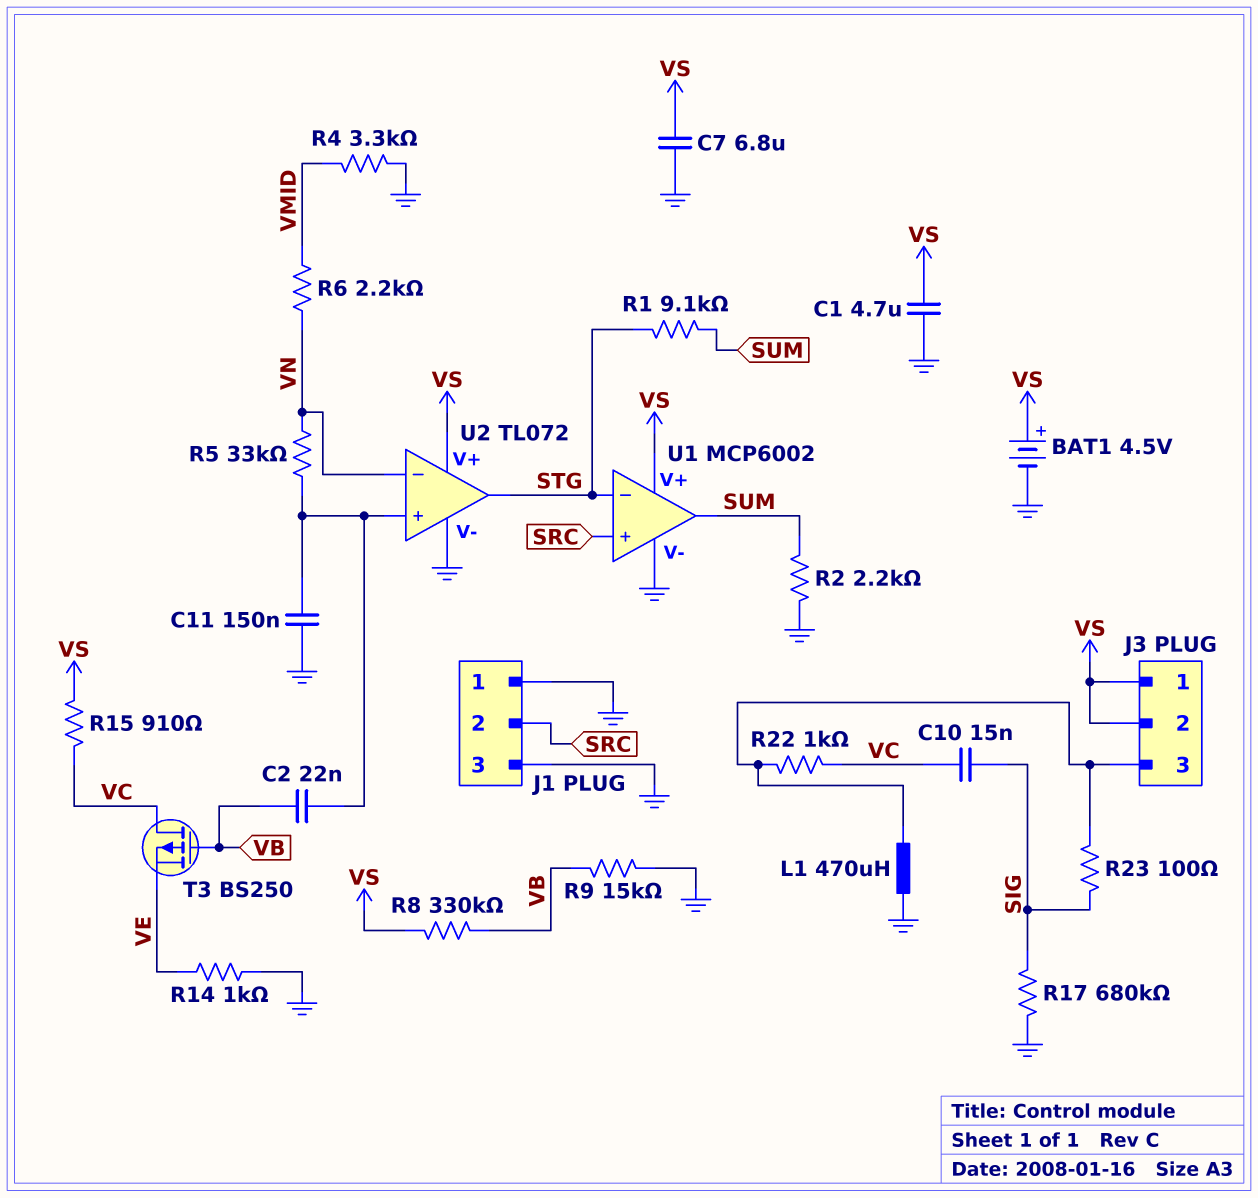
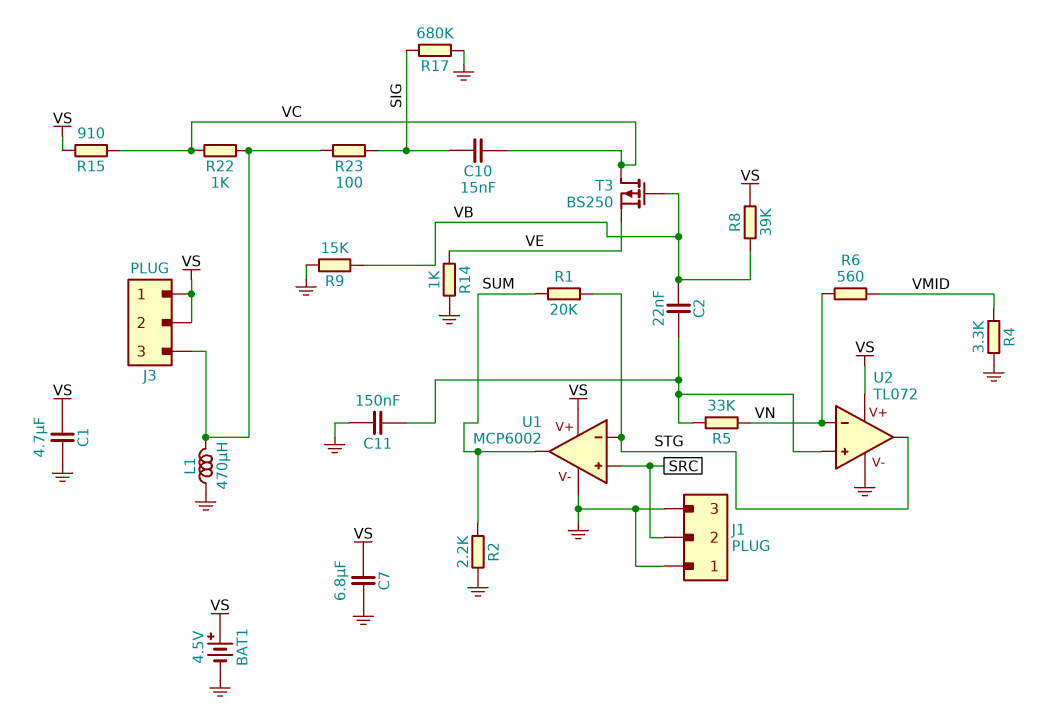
R1: 9.1k (STG, SUM) -> 20k (STG, SUM)
R6: 2.2k (VMID, VN) -> 560 (VMID, VN)
R8: 330k (VB, VS) -> 39k (VB, VS)

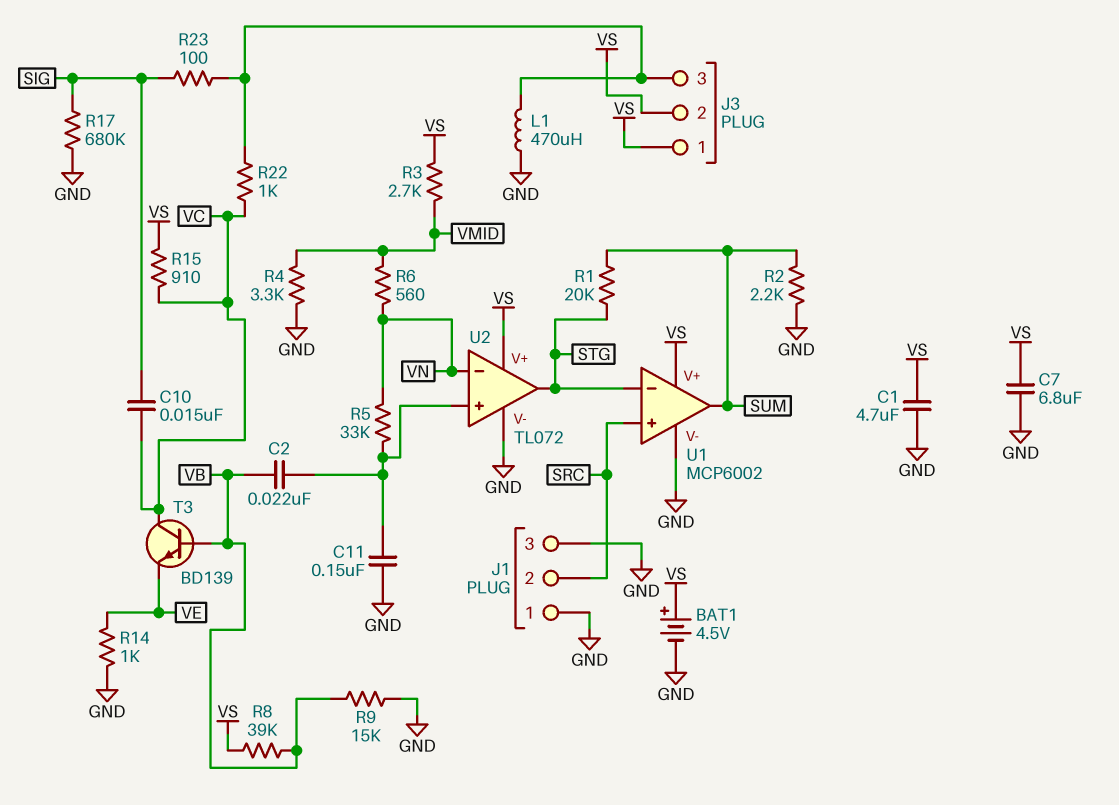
R3: none -> 2.7k (VMID, VS)
T3: PMOS BS250 (G VB, D VC, S VE) -> NPN BD139 (B VB, C VC, E VE)

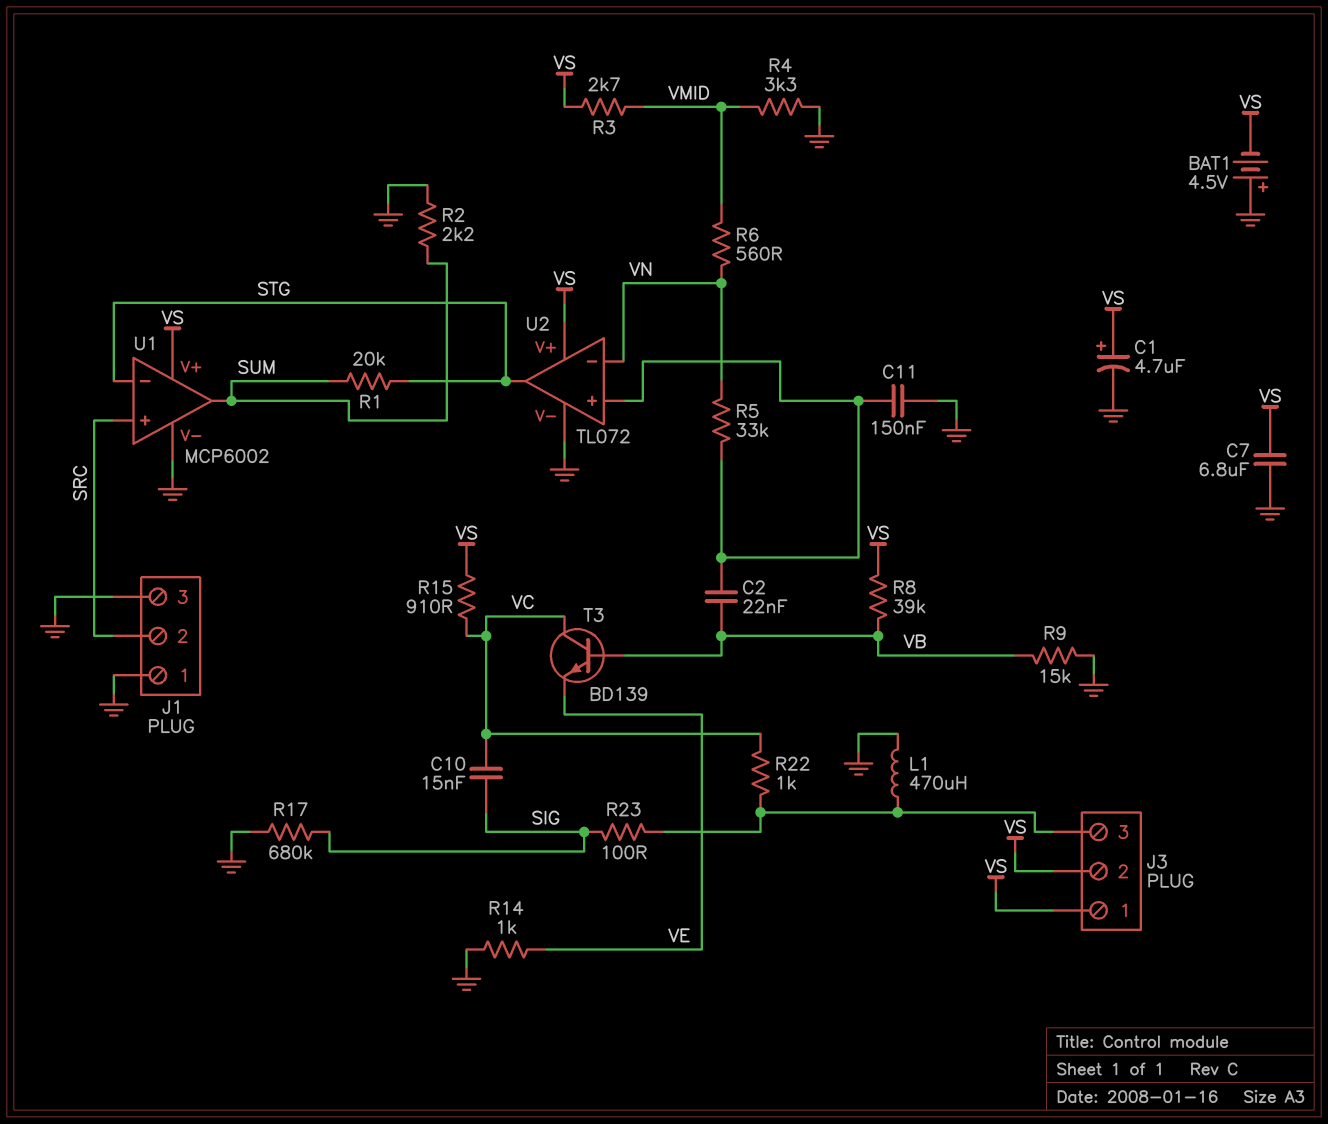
BAT1: 4.5V (plus VS, minus GND) -> 4.5V (plus GND, minus VS)
C1: 4.7uF (GND, VS) -> 4.7uF (plus VS, minus GND)

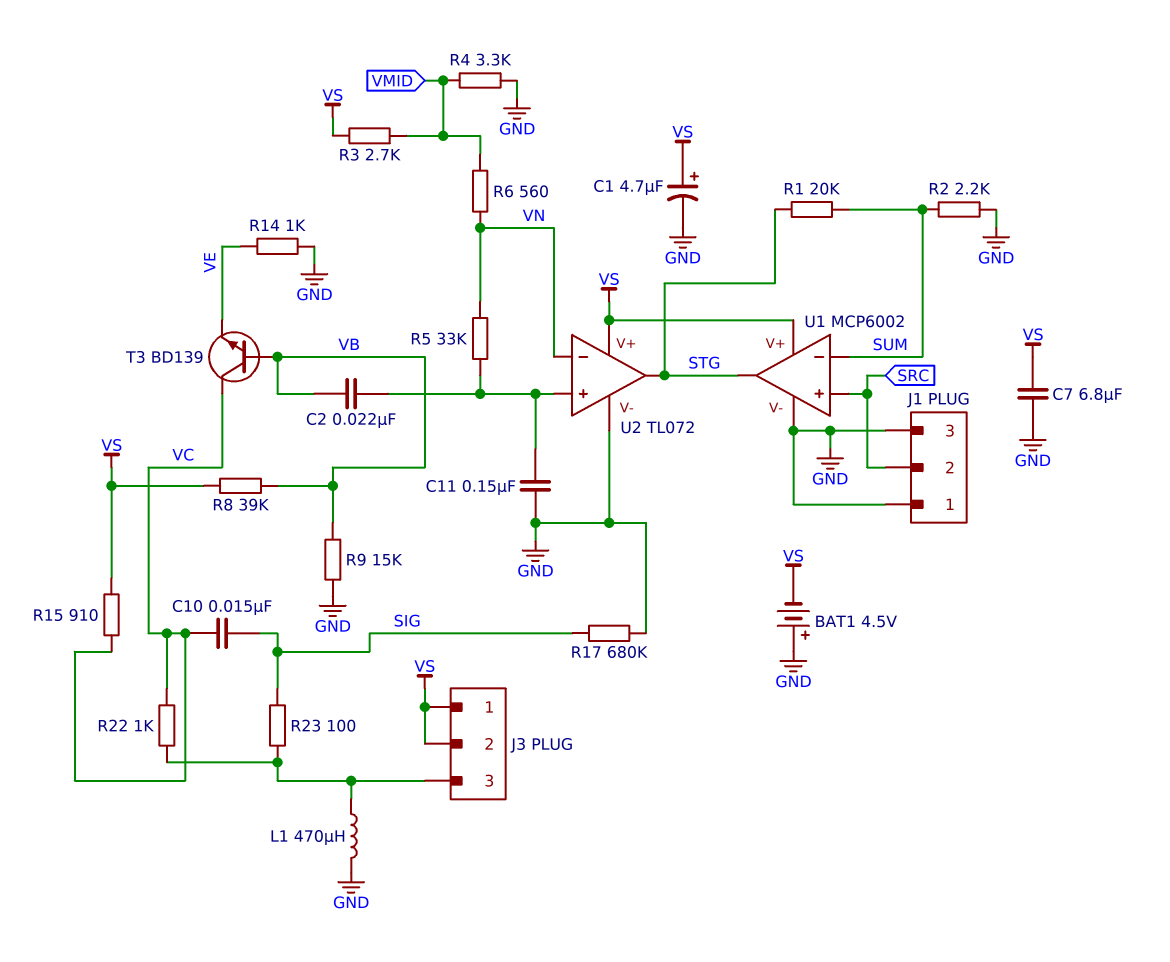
U1 pin in-: STG -> SUM
U1 pin out: SUM -> STG

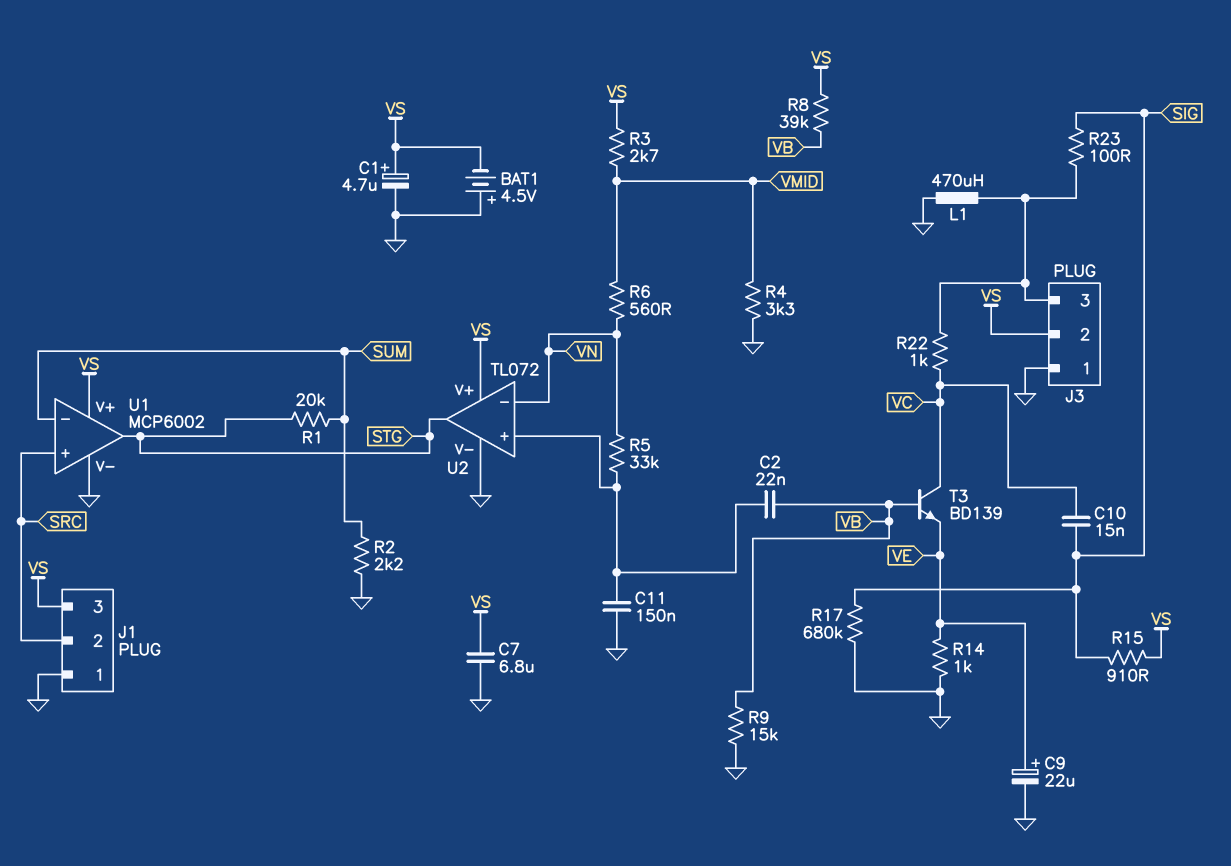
C9: none -> 22uF (plus VE, minus GND)
J1 pin 3: GND -> VS
J3 pin 1: VS -> GND
R15: 910 (VC, VS) -> 910 (SIG, VS)

